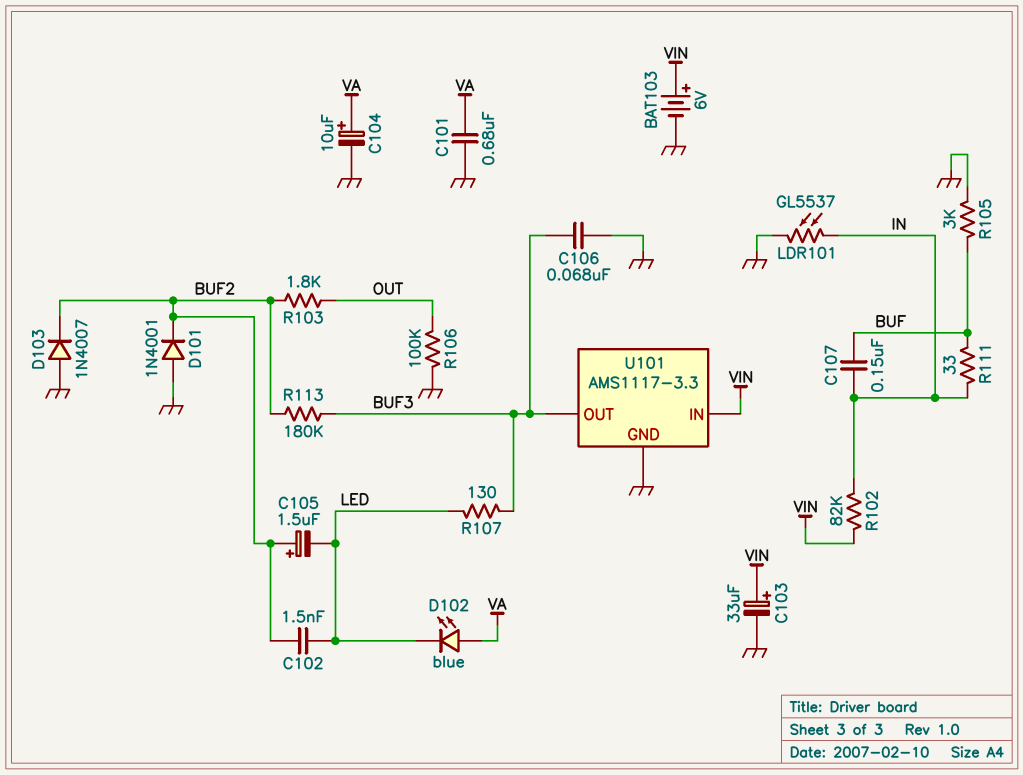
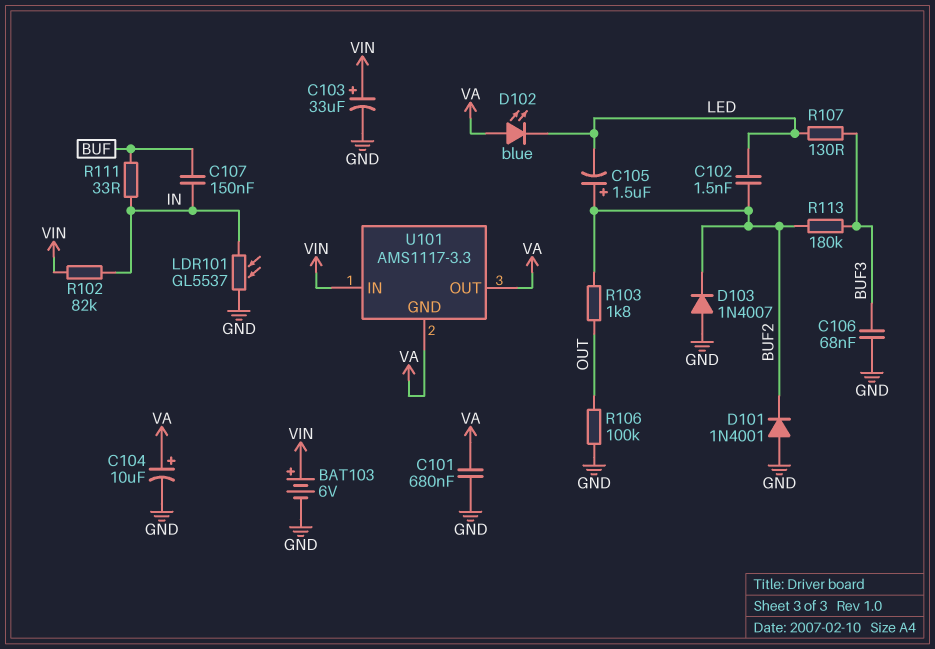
R105: 3k (BUF, GND) -> none
U101 pin GND: GND -> VA
U101 pin OUT: BUF3 -> VA

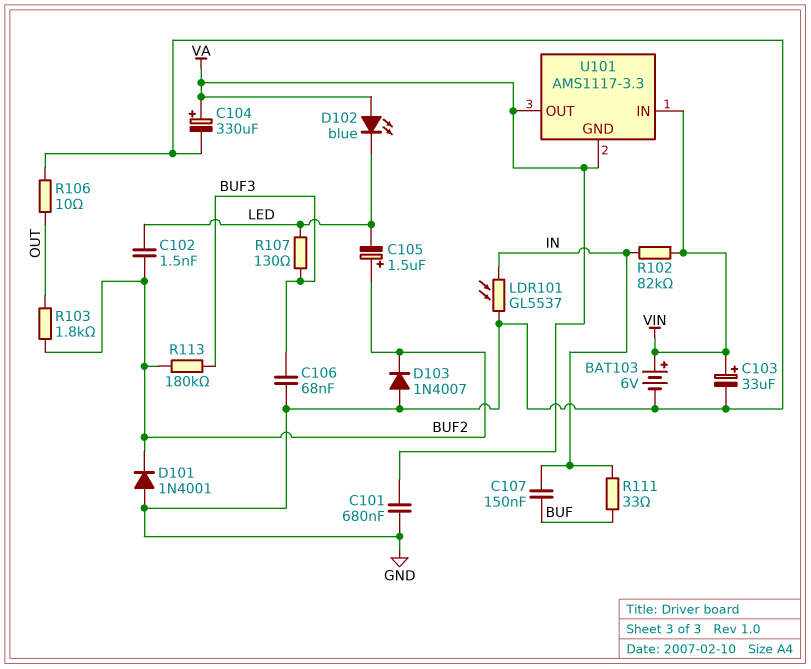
C104: 10uF (plus VA, minus GND) -> 330uF (plus VA, minus GND)
R106: 100k (GND, OUT) -> 10 (GND, OUT)

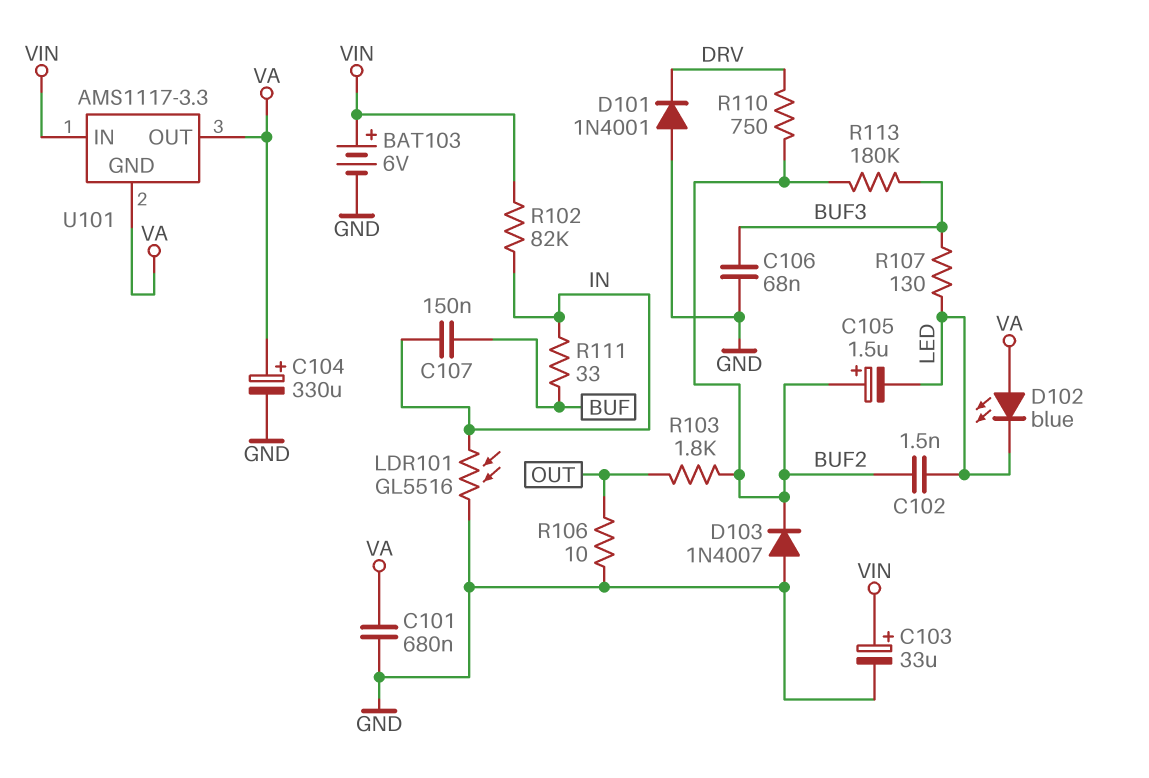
D101: diode 1N4001 (A GND, K BUF2) -> diode 1N4001 (A GND, K DRV)
LDR101: GL5537 (GND, IN) -> GL5516 (GND, IN)
R110: none -> 750 (BUF2, DRV)

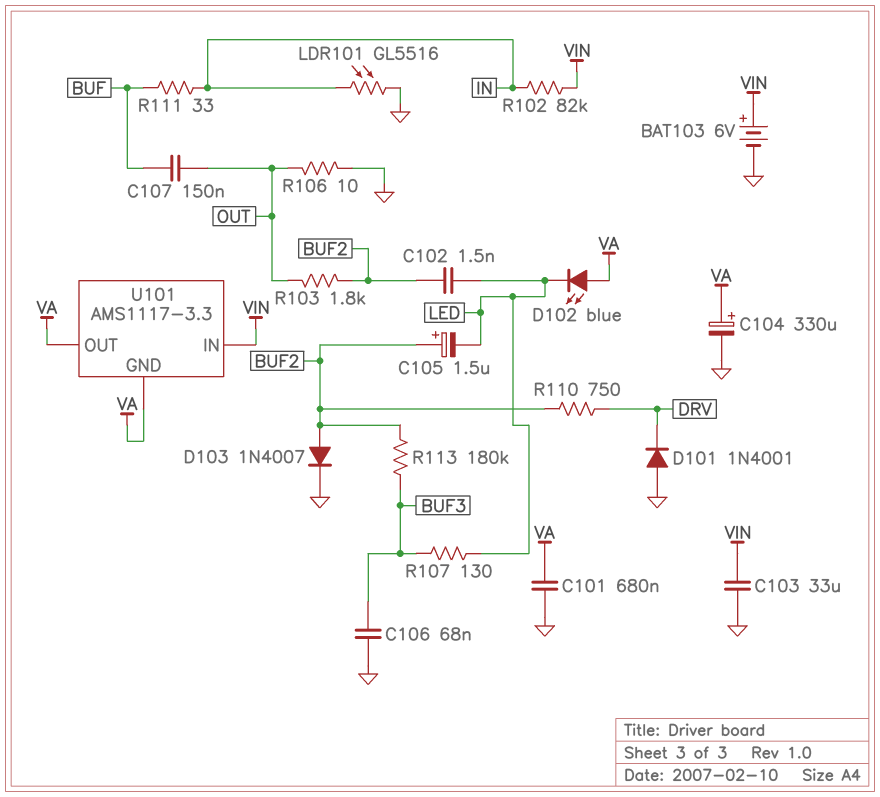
C103: 33uF (plus VIN, minus GND) -> 33uF (GND, VIN)
C107: 150nF (BUF, IN) -> 150nF (BUF, OUT)
D103: diode 1N4007 (A GND, K BUF2) -> diode 1N4007 (A BUF2, K GND)

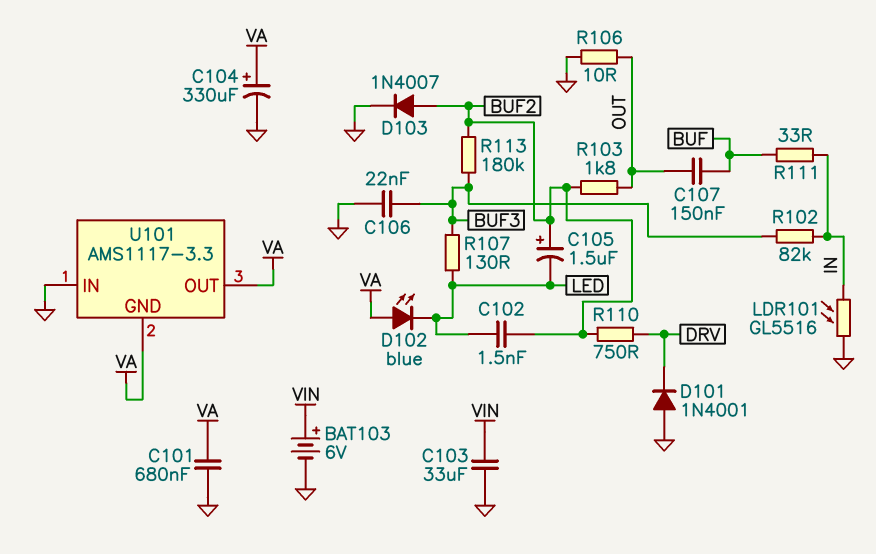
C106: 68nF (BUF3, GND) -> 22nF (BUF3, GND)
R102: 82k (IN, VIN) -> 82k (BUF3, IN)
U101 pin IN: VIN -> GND

